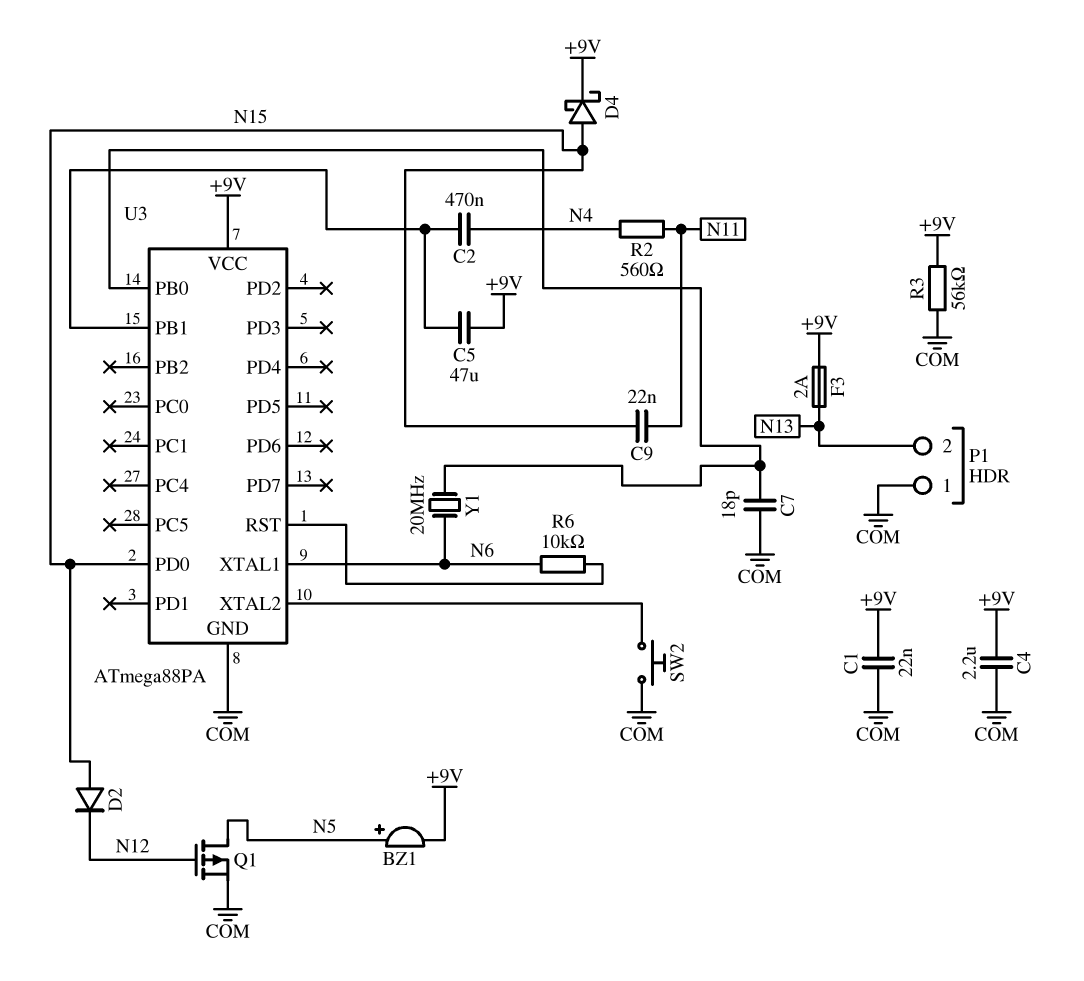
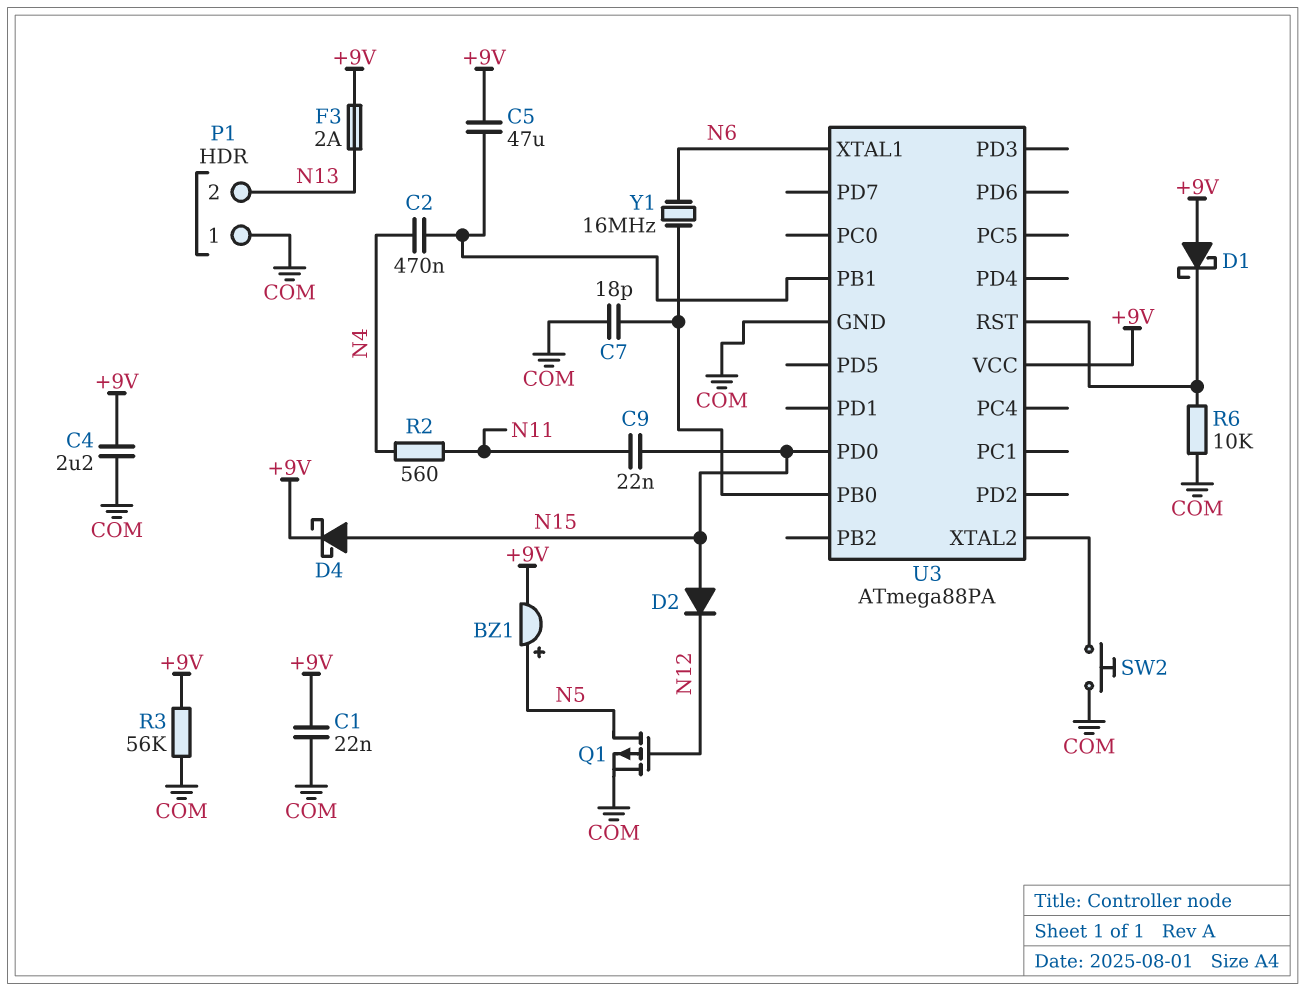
D1: none -> schottky (A +9V, K U3/RST)
R6: 10k (N6, U3/RST) -> 10k (COM, U3/RST)
Y1: 20MHz (N6, U3/PB0) -> 16MHz (N6, U3/PB0)

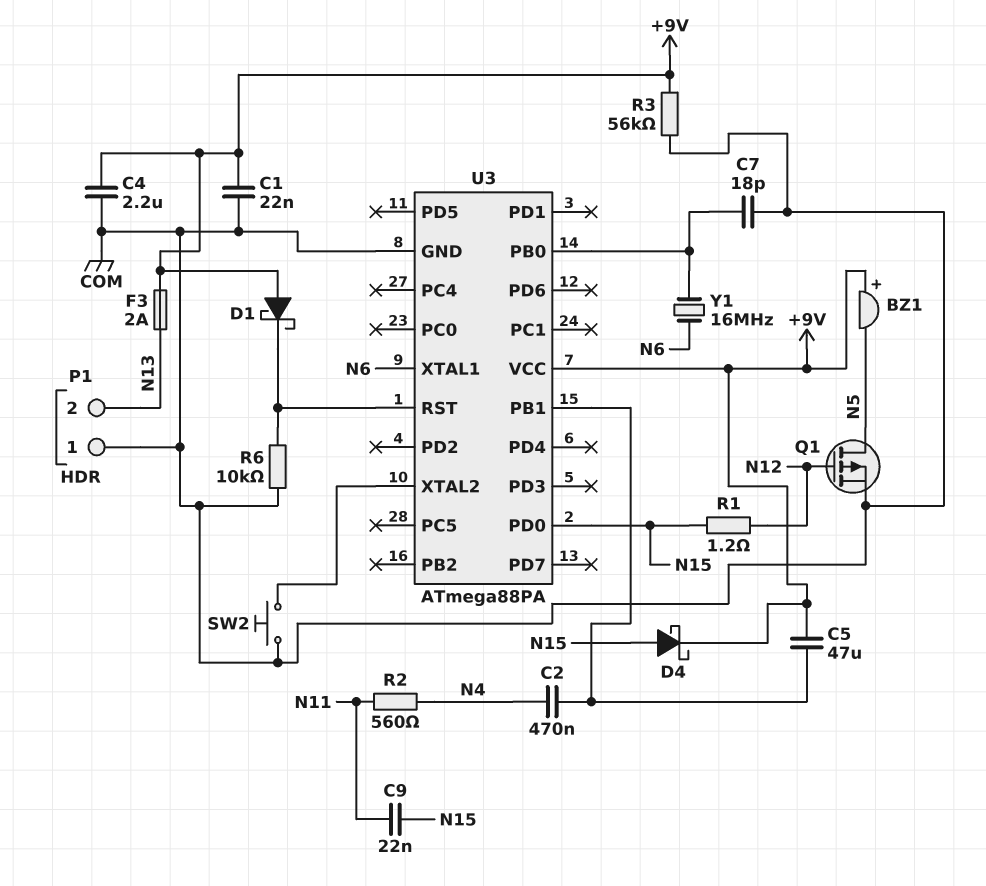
BZ1: buzzer (plus N5, minus +9V) -> buzzer (plus +9V, minus N5)
D2: diode (A N15, K N12) -> none
R1: none -> 1.2 (N12, N15)

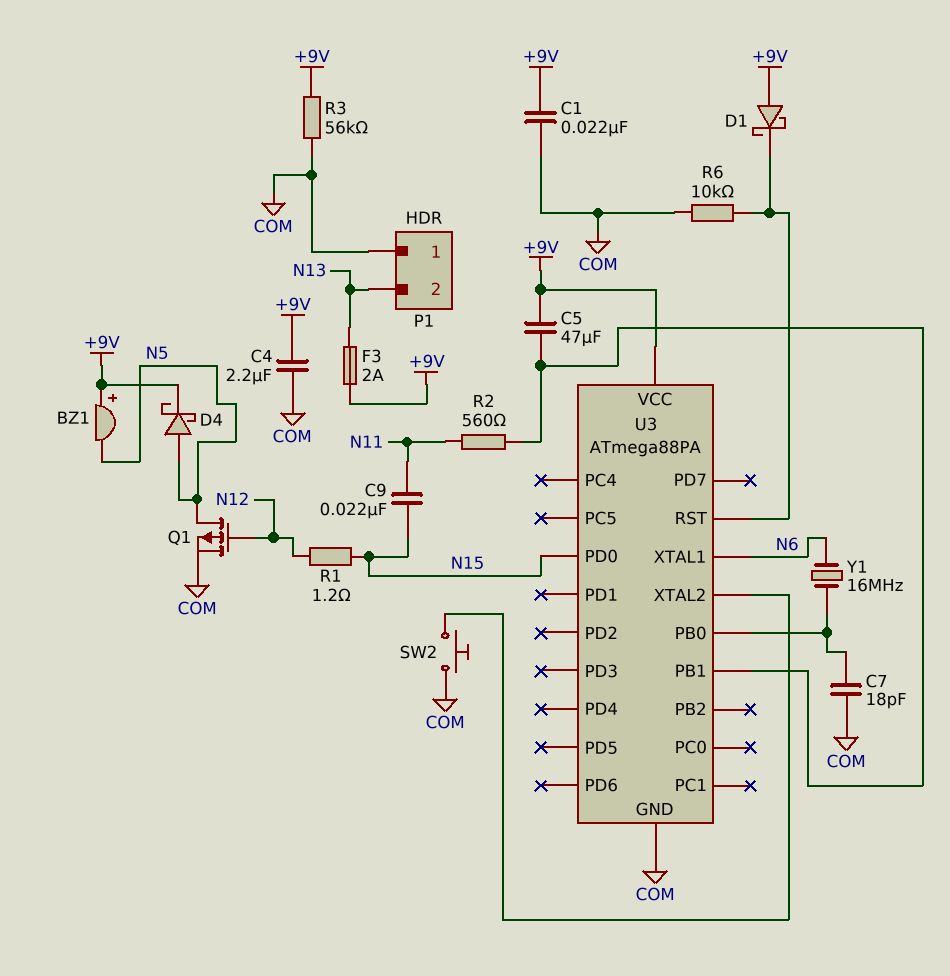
C2: 470nF (N4, U3/PB1) -> none
D4: schottky (A N15, K +9V) -> schottky (A N5, K +9V)
R2: 560 (N4, N11) -> 560 (N11, U3/PB1)

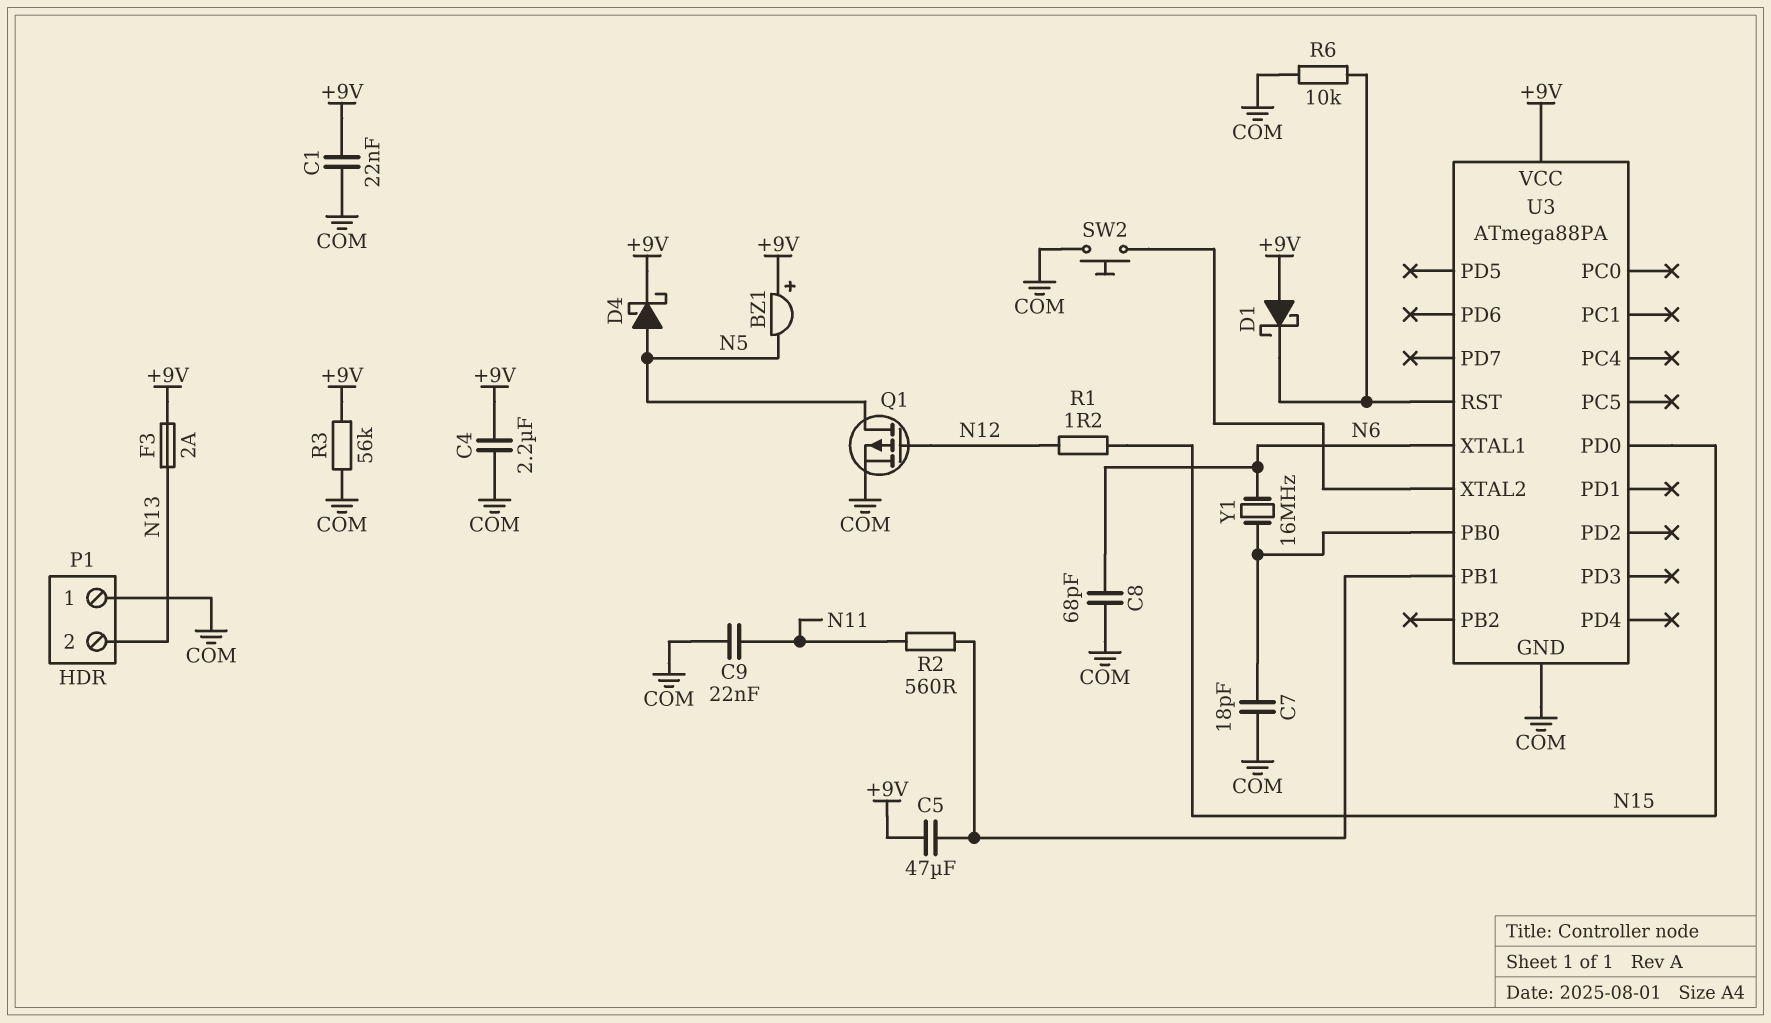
C8: none -> 68pF (COM, N6)
C9: 22nF (N11, N15) -> 22nF (COM, N11)

